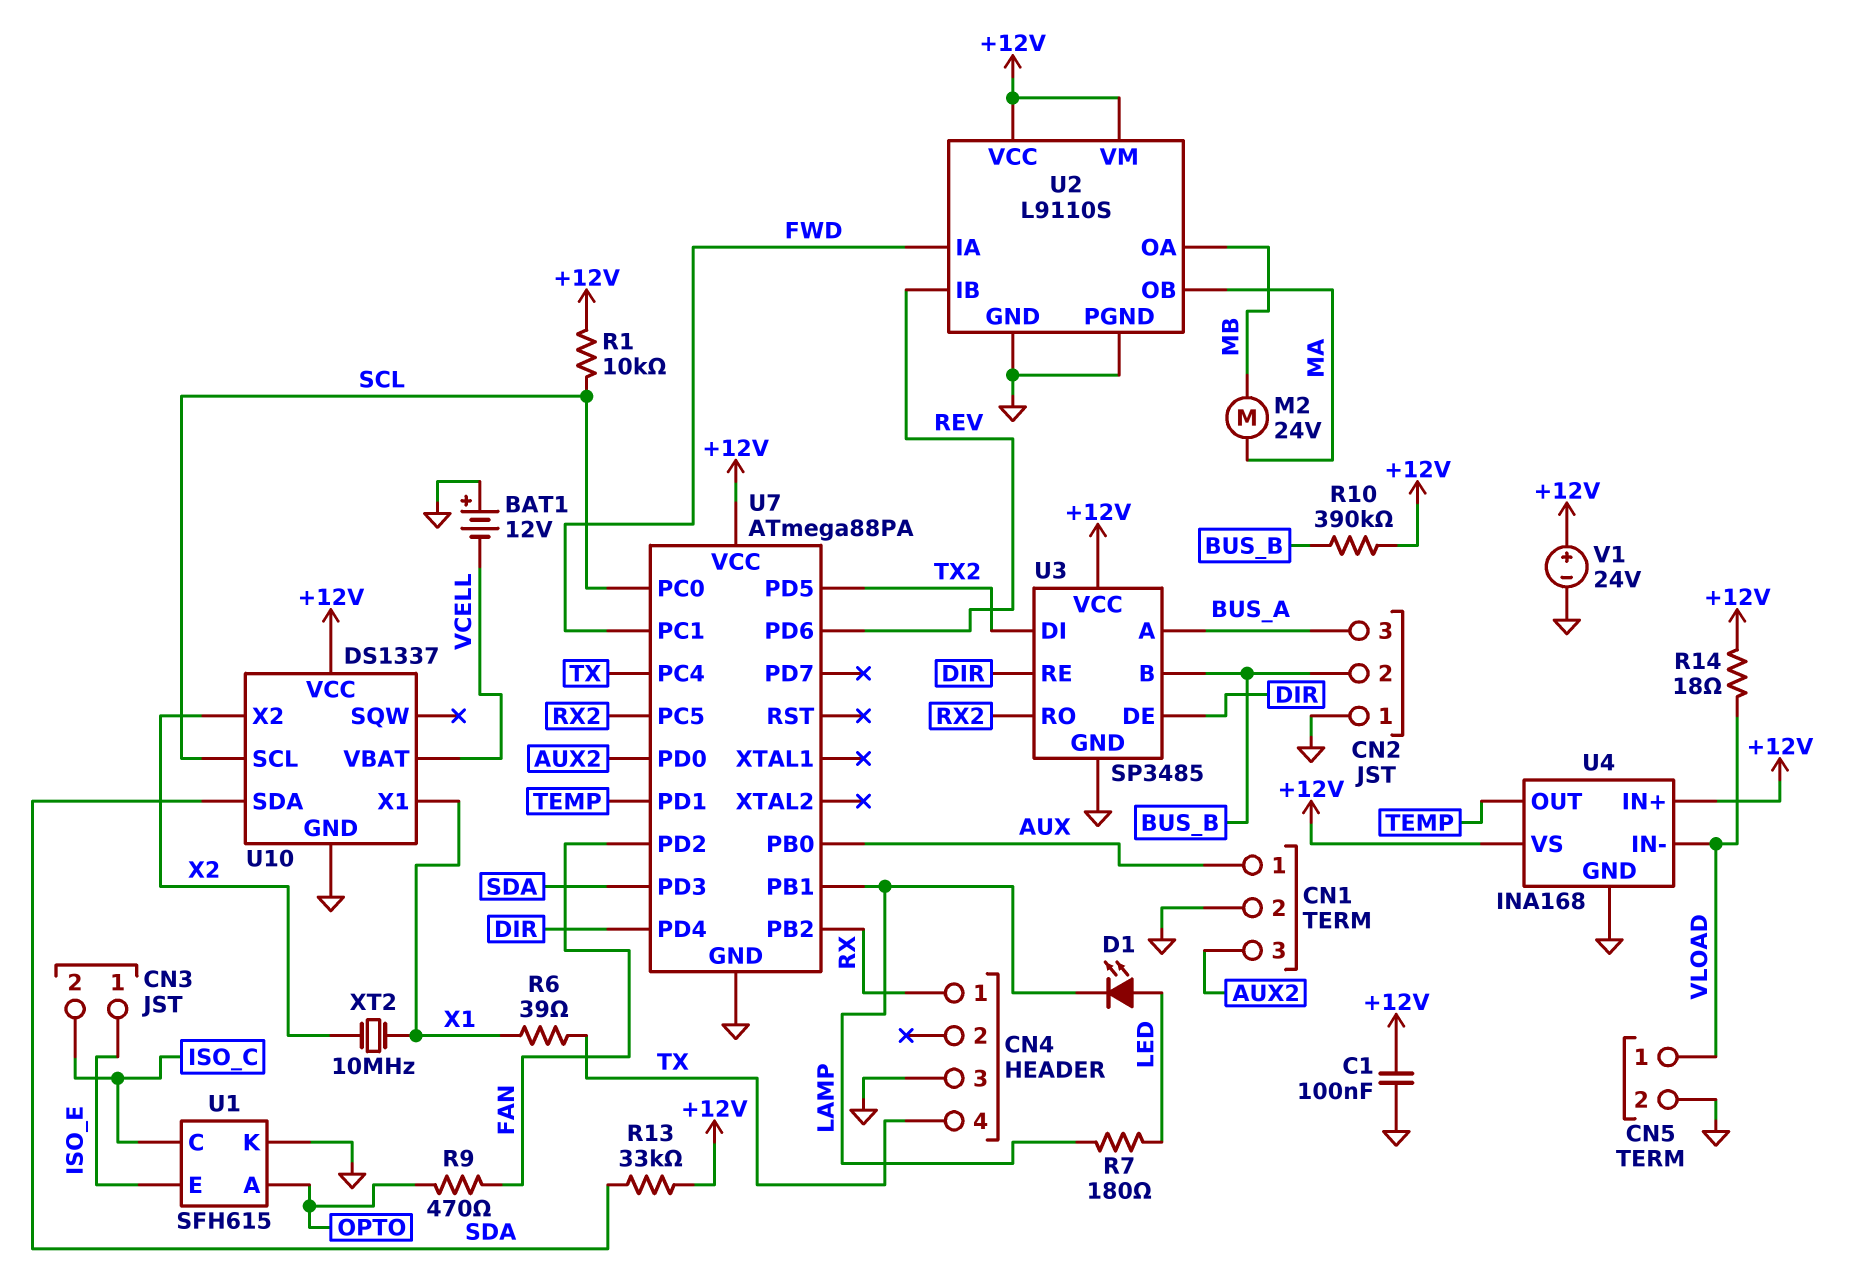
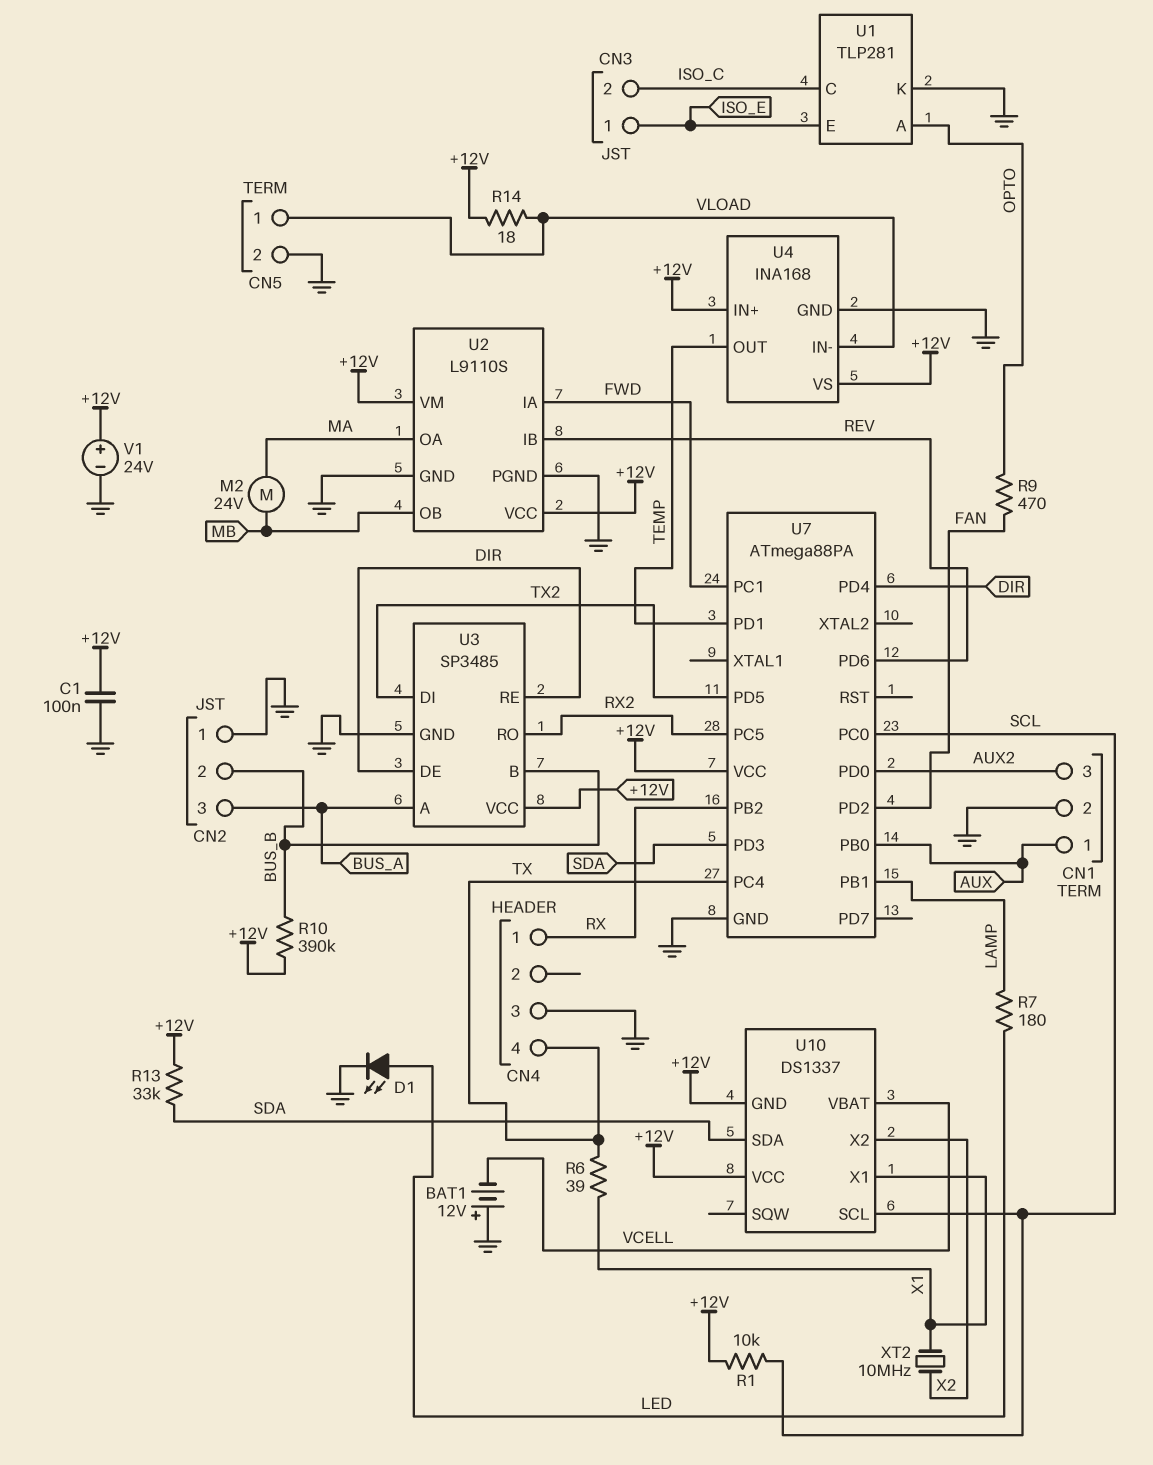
D1: LED (A LED, K LAMP) -> LED (A LED, K GND)
U1: SFH615 -> TLP281
U2 pin OA: MB -> MA
U2 pin OB: MA -> MB
U10 pin GND: GND -> +12V

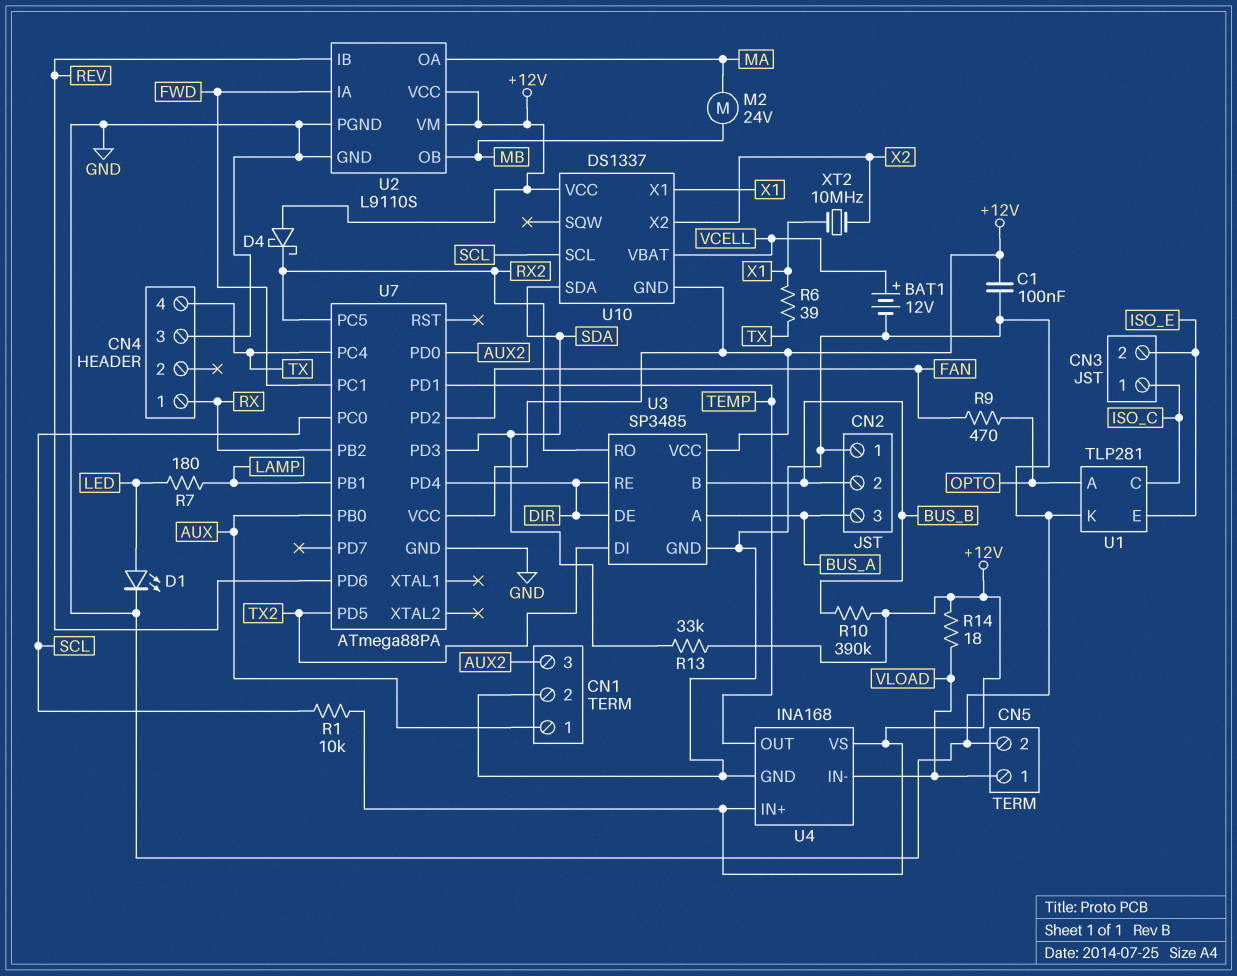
BAT1: 12V (plus GND, minus VCELL) -> 12V (plus VCELL, minus GND)
CN3 pin 1: ISO_E -> ISO_C
CN3 pin 2: ISO_C -> ISO_E
D4: none -> schottky (A +12V, K RX2)
V1: 24V (plus +12V, minus GND) -> none

